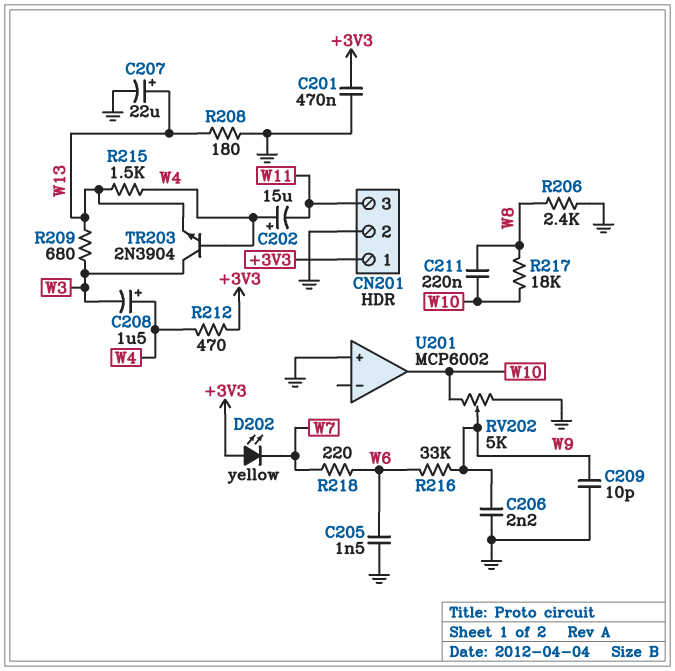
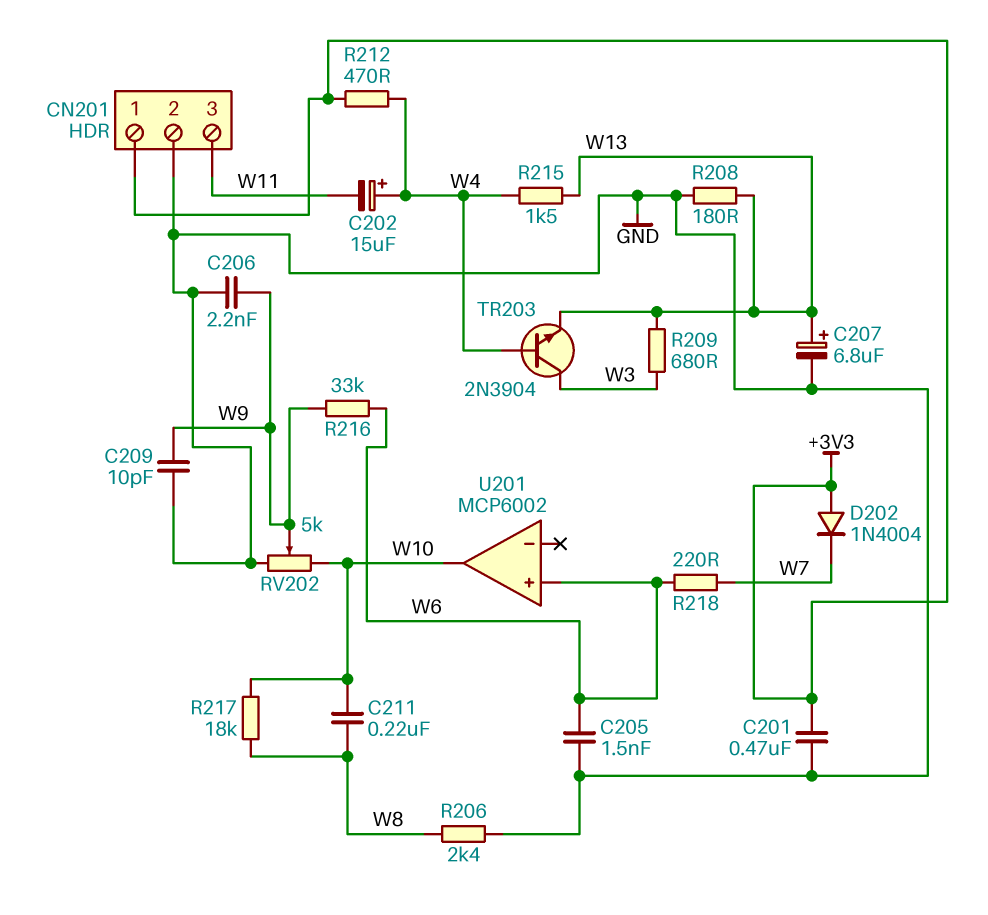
C207: 22uF (plus W13, minus GND) -> 6.8uF (plus W13, minus GND)
C208: 1.5uF (plus W4, minus W3) -> none
D202: LED yellow (A +3V3, K W7) -> diode 1N4004 (A +3V3, K W7)
U201 pin in+: GND -> W6

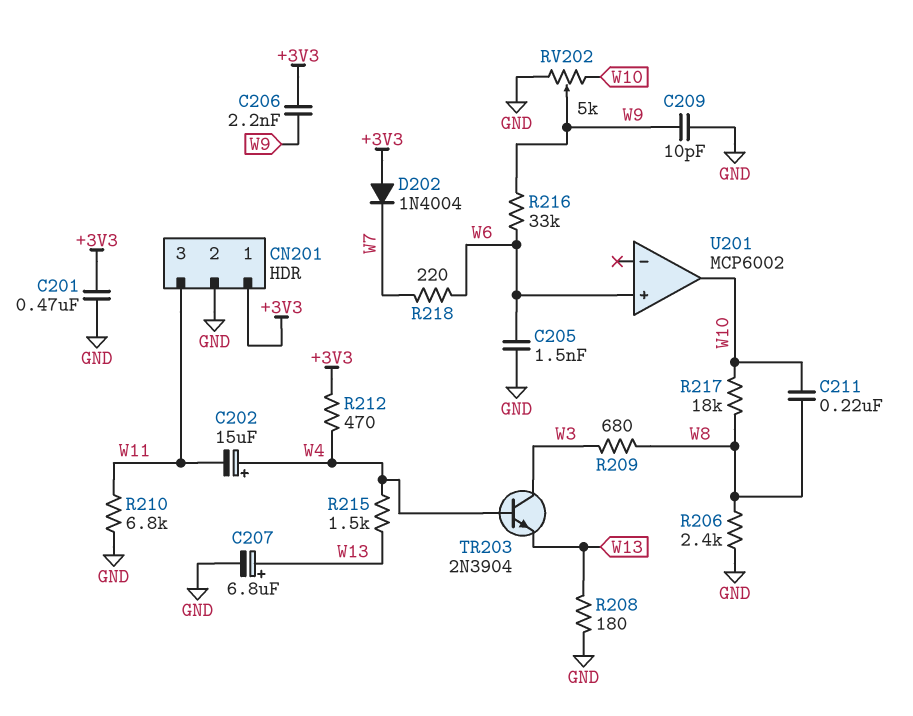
C206: 2.2nF (GND, W9) -> 2.2nF (+3V3, W9)
R209: 680 (W3, W13) -> 680 (W3, W8)
R210: none -> 6.8k (GND, W11)

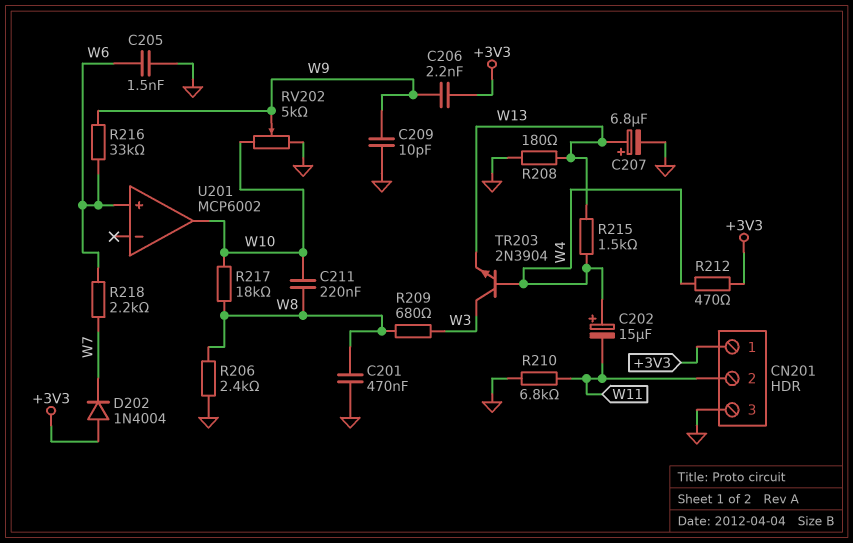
C201: 470nF (+3V3, GND) -> 470nF (GND, W8)
CN201 pin 2: GND -> W11
CN201 pin 3: W11 -> GND
R218: 220 (W6, W7) -> 2.2k (W6, W7)

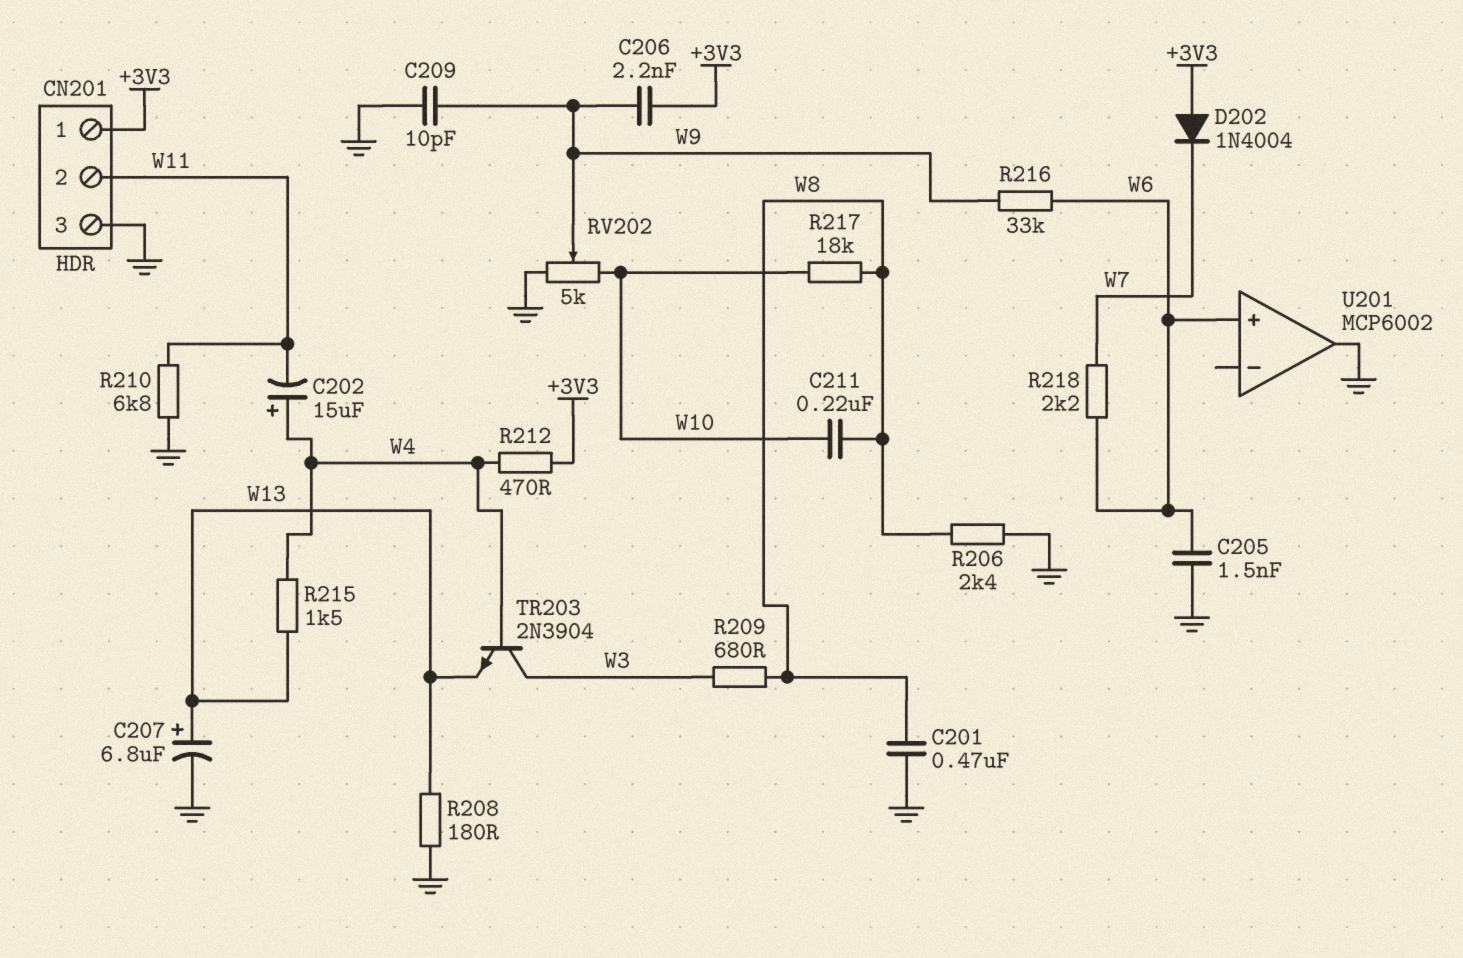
U201 pin out: W10 -> GND

